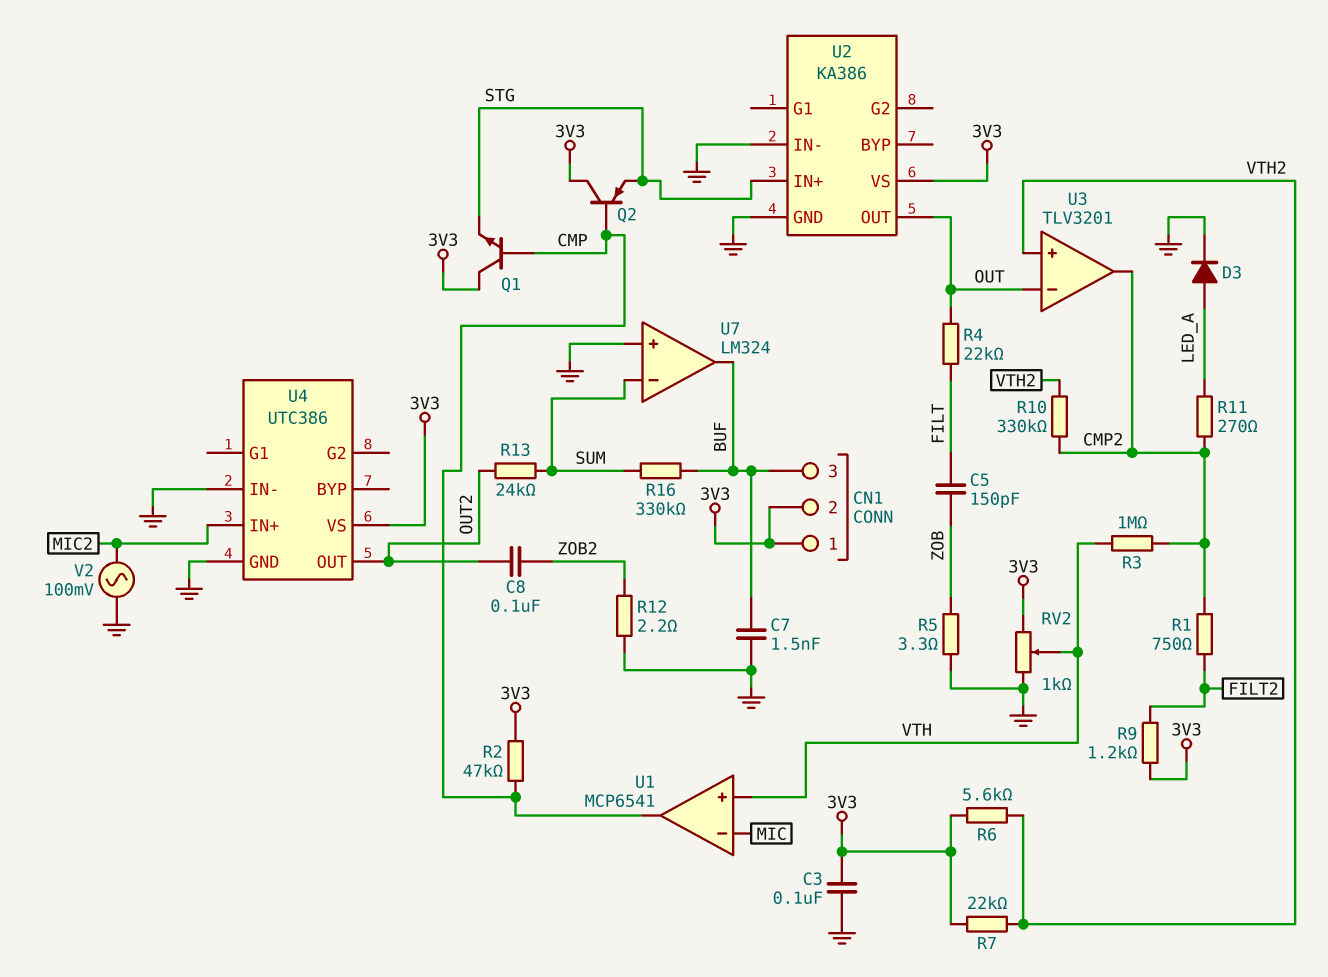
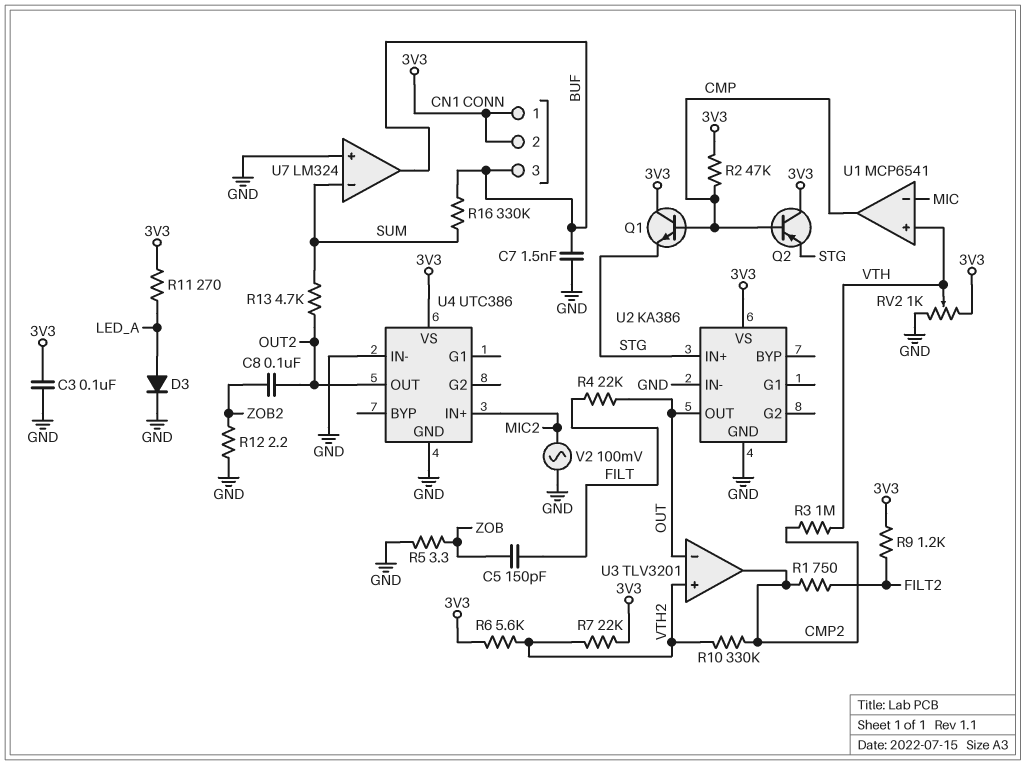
R11: 270 (CMP2, LED_A) -> 270 (3V3, LED_A)
R13: 24k (OUT2, SUM) -> 4.7k (OUT2, SUM)

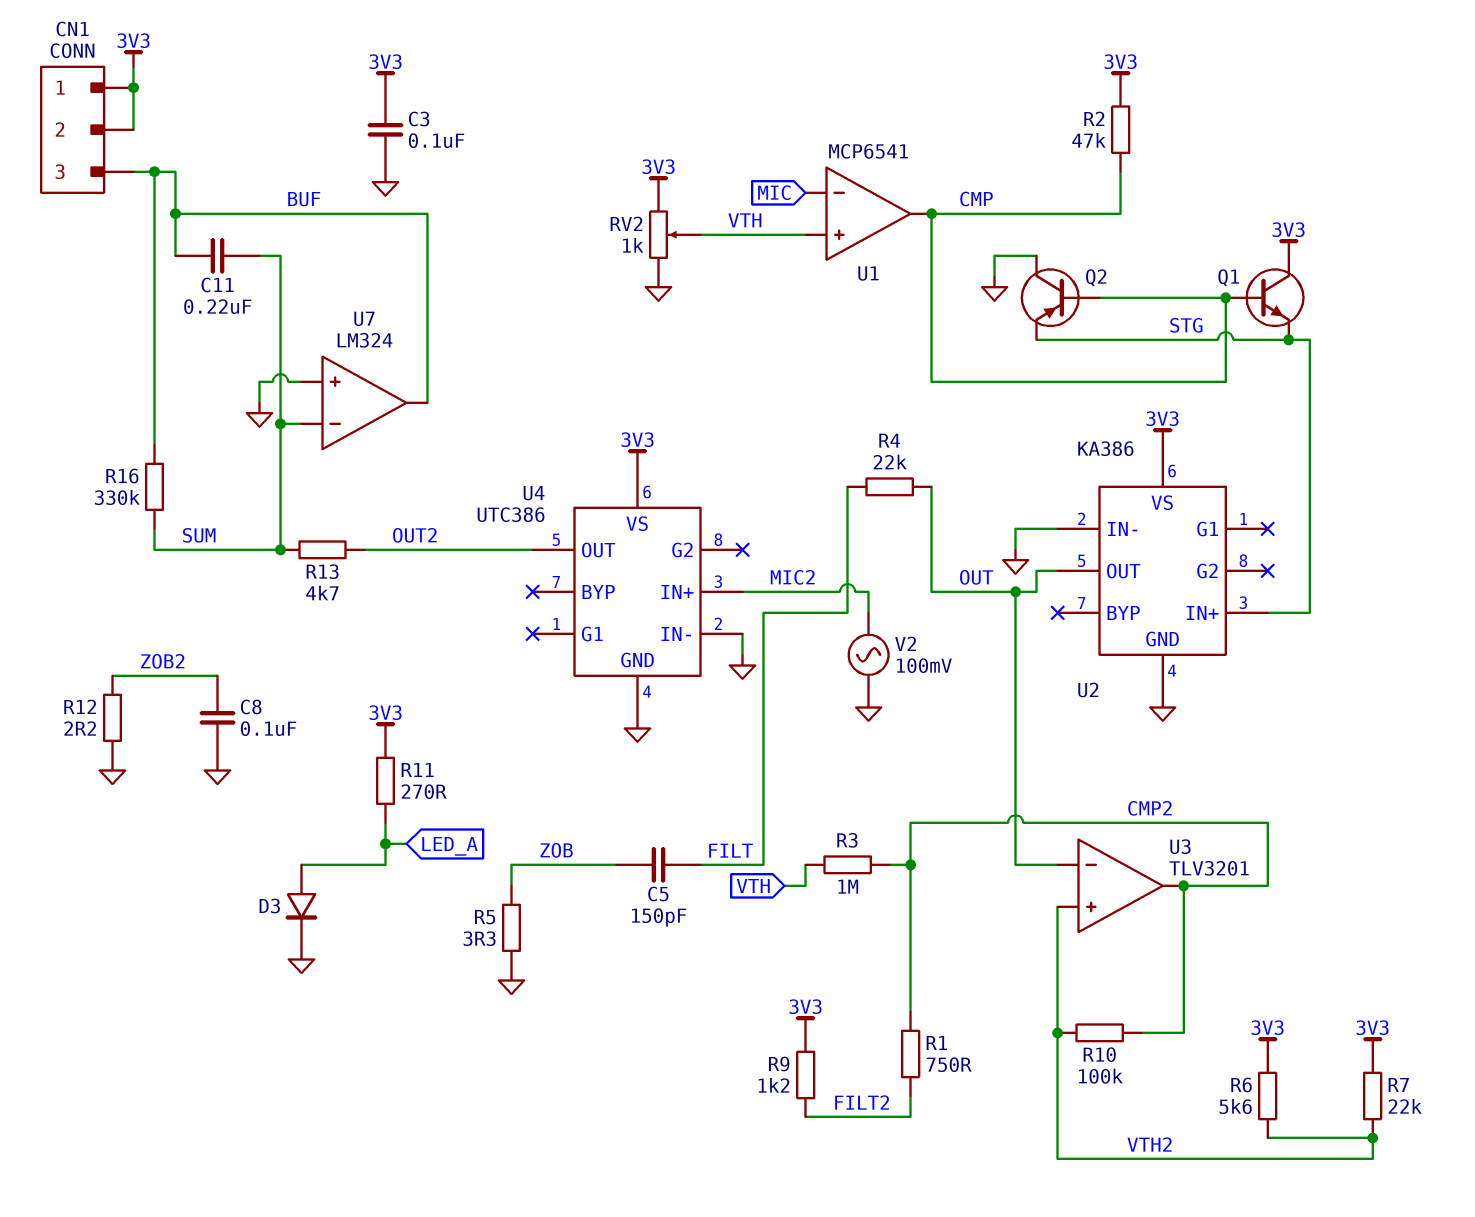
C7: 1.5nF (BUF, GND) -> none
C8: 100nF (OUT2, ZOB2) -> 100nF (GND, ZOB2)
C11: none -> 220nF (BUF, SUM)
Q2: PNP (B CMP, C 3V3, E STG) -> PNP (B CMP, C GND, E STG)
R10: 330k (CMP2, VTH2) -> 100k (CMP2, VTH2)

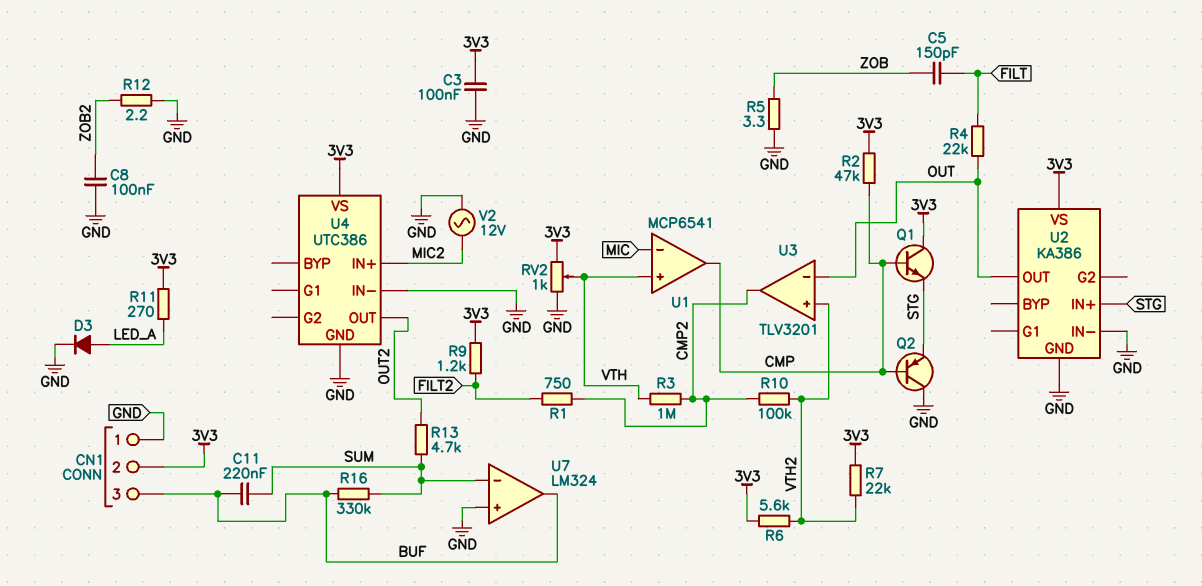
CN1 pin 1: 3V3 -> GND
V2: AC 100mV (GND, MIC2) -> AC 12V (GND, MIC2)

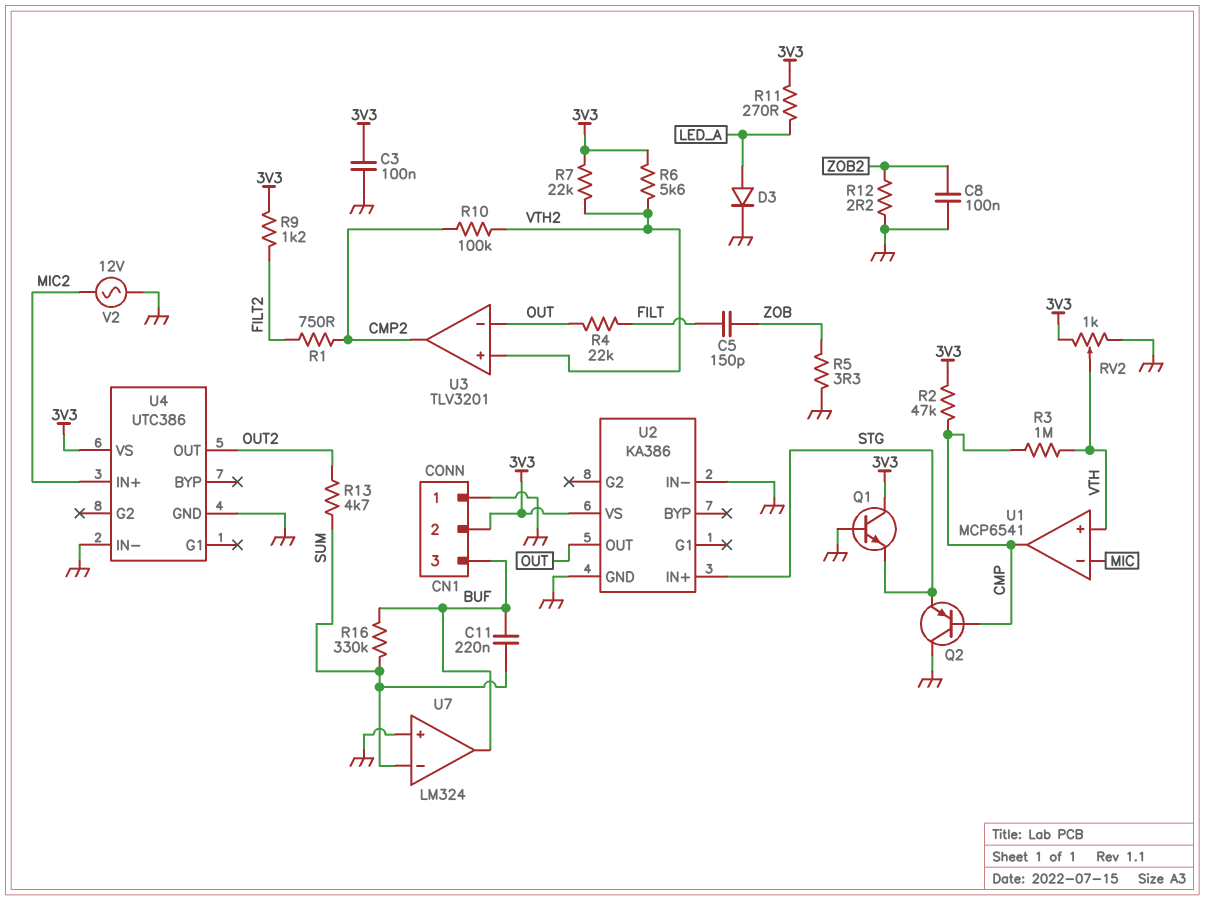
Q1: NPN (B CMP, C 3V3, E STG) -> NPN (B GND, C 3V3, E STG)
R3: 1M (CMP2, VTH) -> 1M (CMP, VTH)

